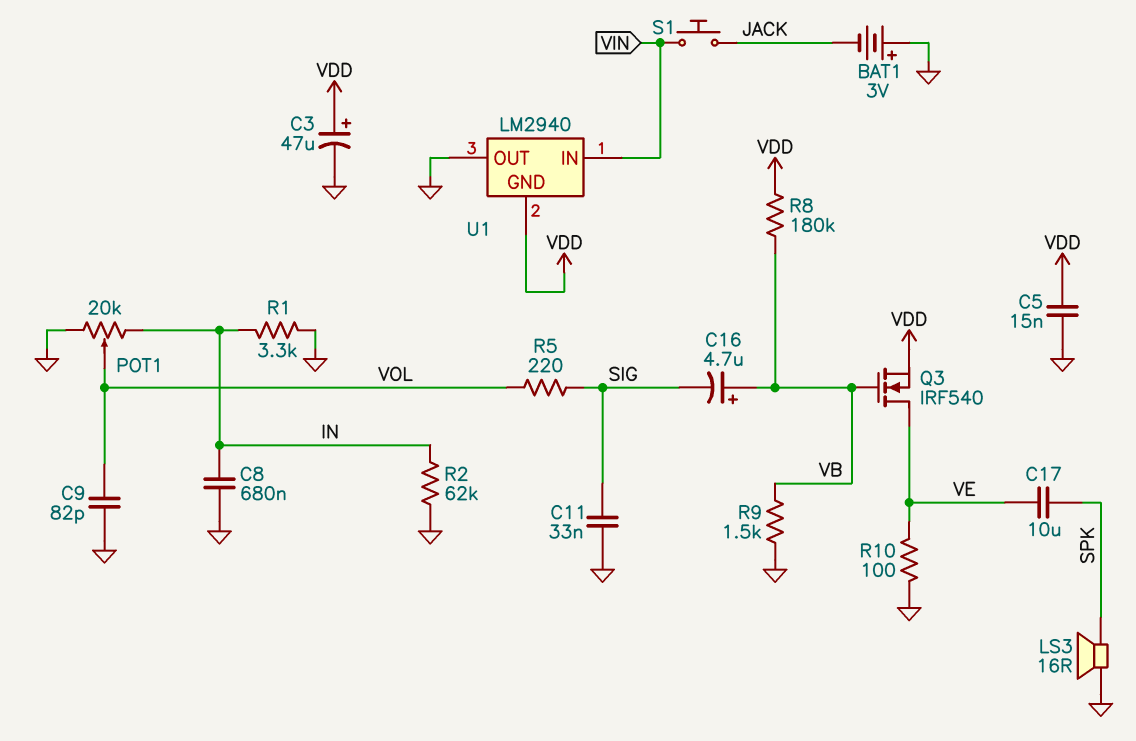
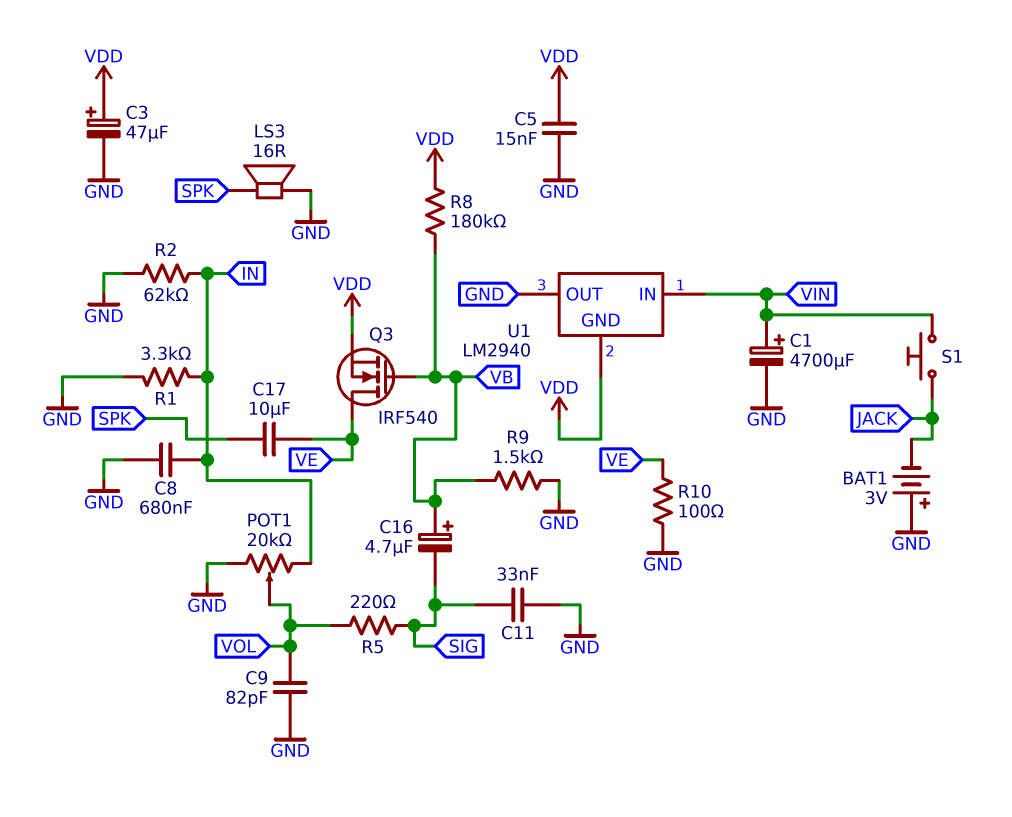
C1: none -> 4700uF (plus VIN, minus GND)

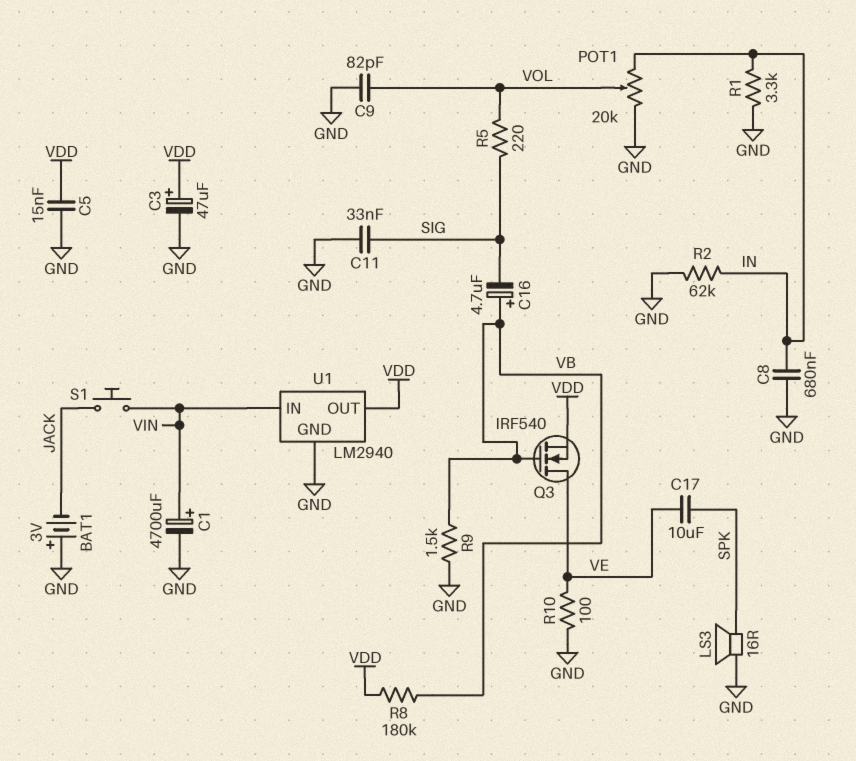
U1 pin GND: VDD -> GND
U1 pin OUT: GND -> VDD

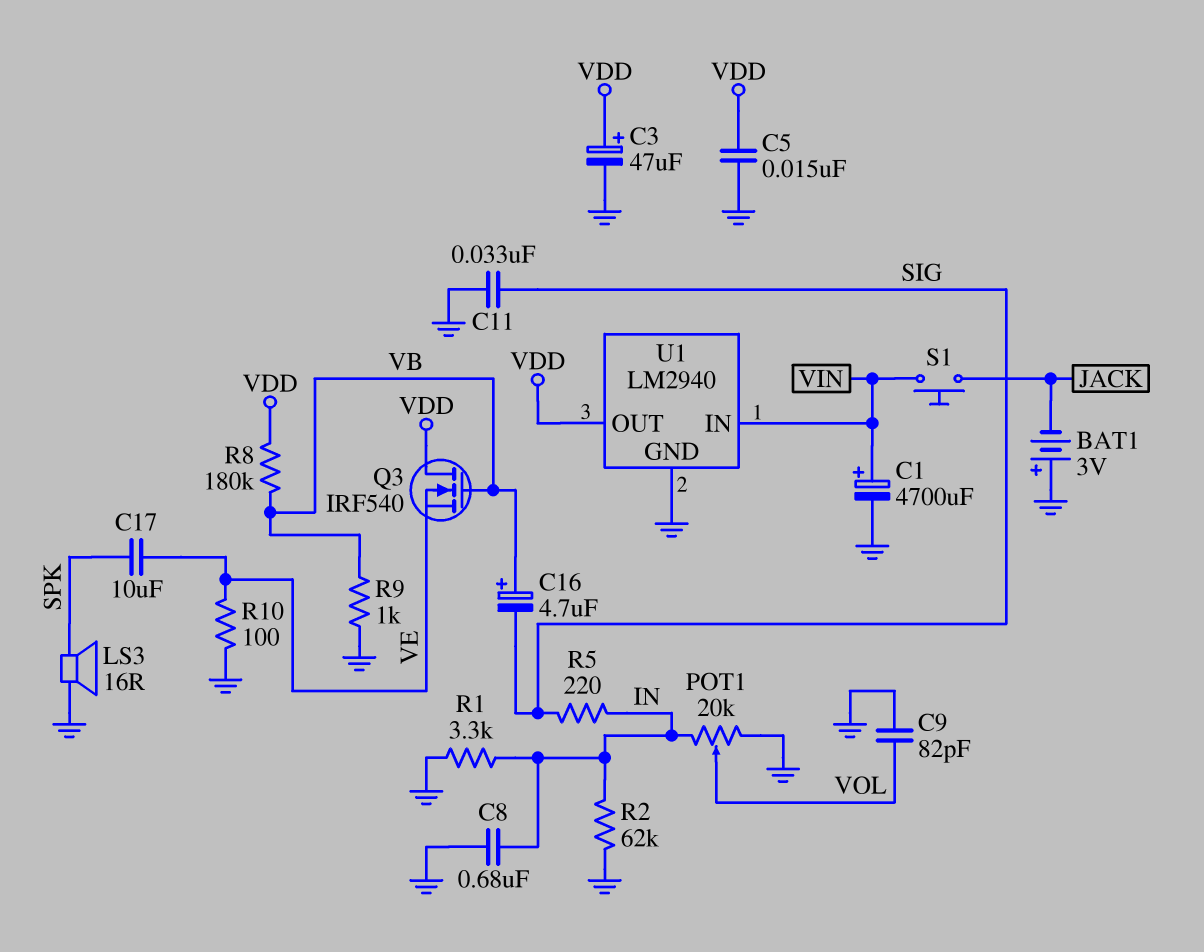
Q3: NMOS IRF540 (G VB, D VE, S VDD) -> NMOS IRF540 (G VB, D VDD, S VE)
R5: 220 (SIG, VOL) -> 220 (IN, SIG)
R9: 1.5k (GND, VB) -> 1k (GND, VB)

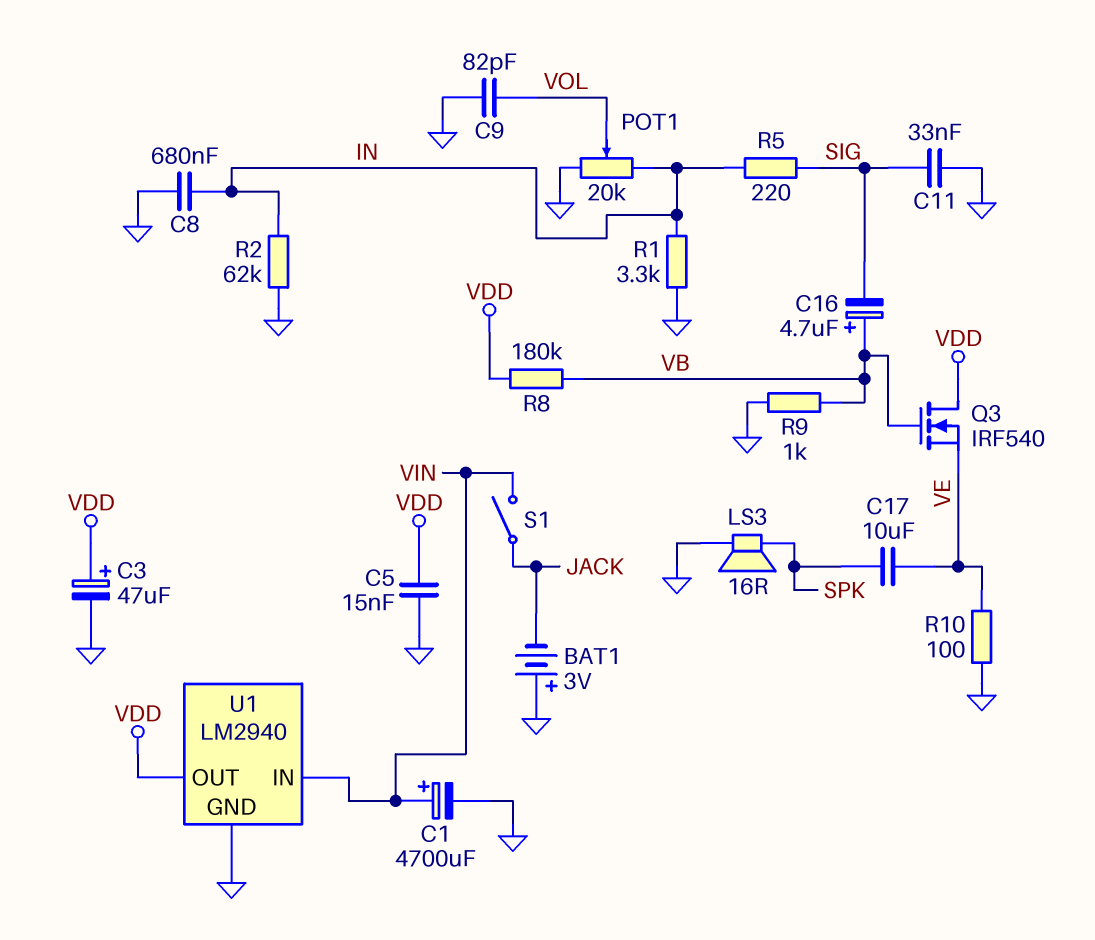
S1: button (JACK, VIN) -> switch (JACK, VIN)

